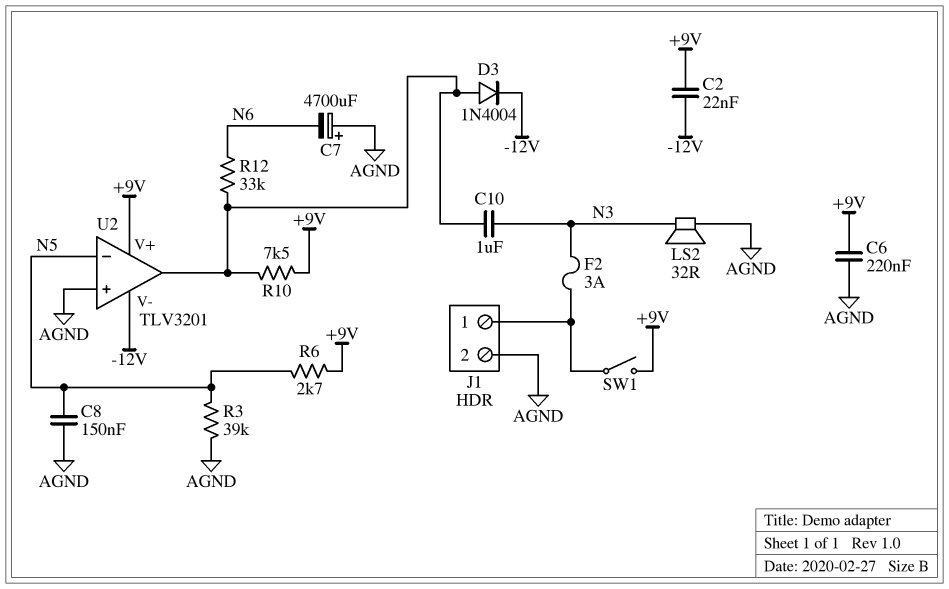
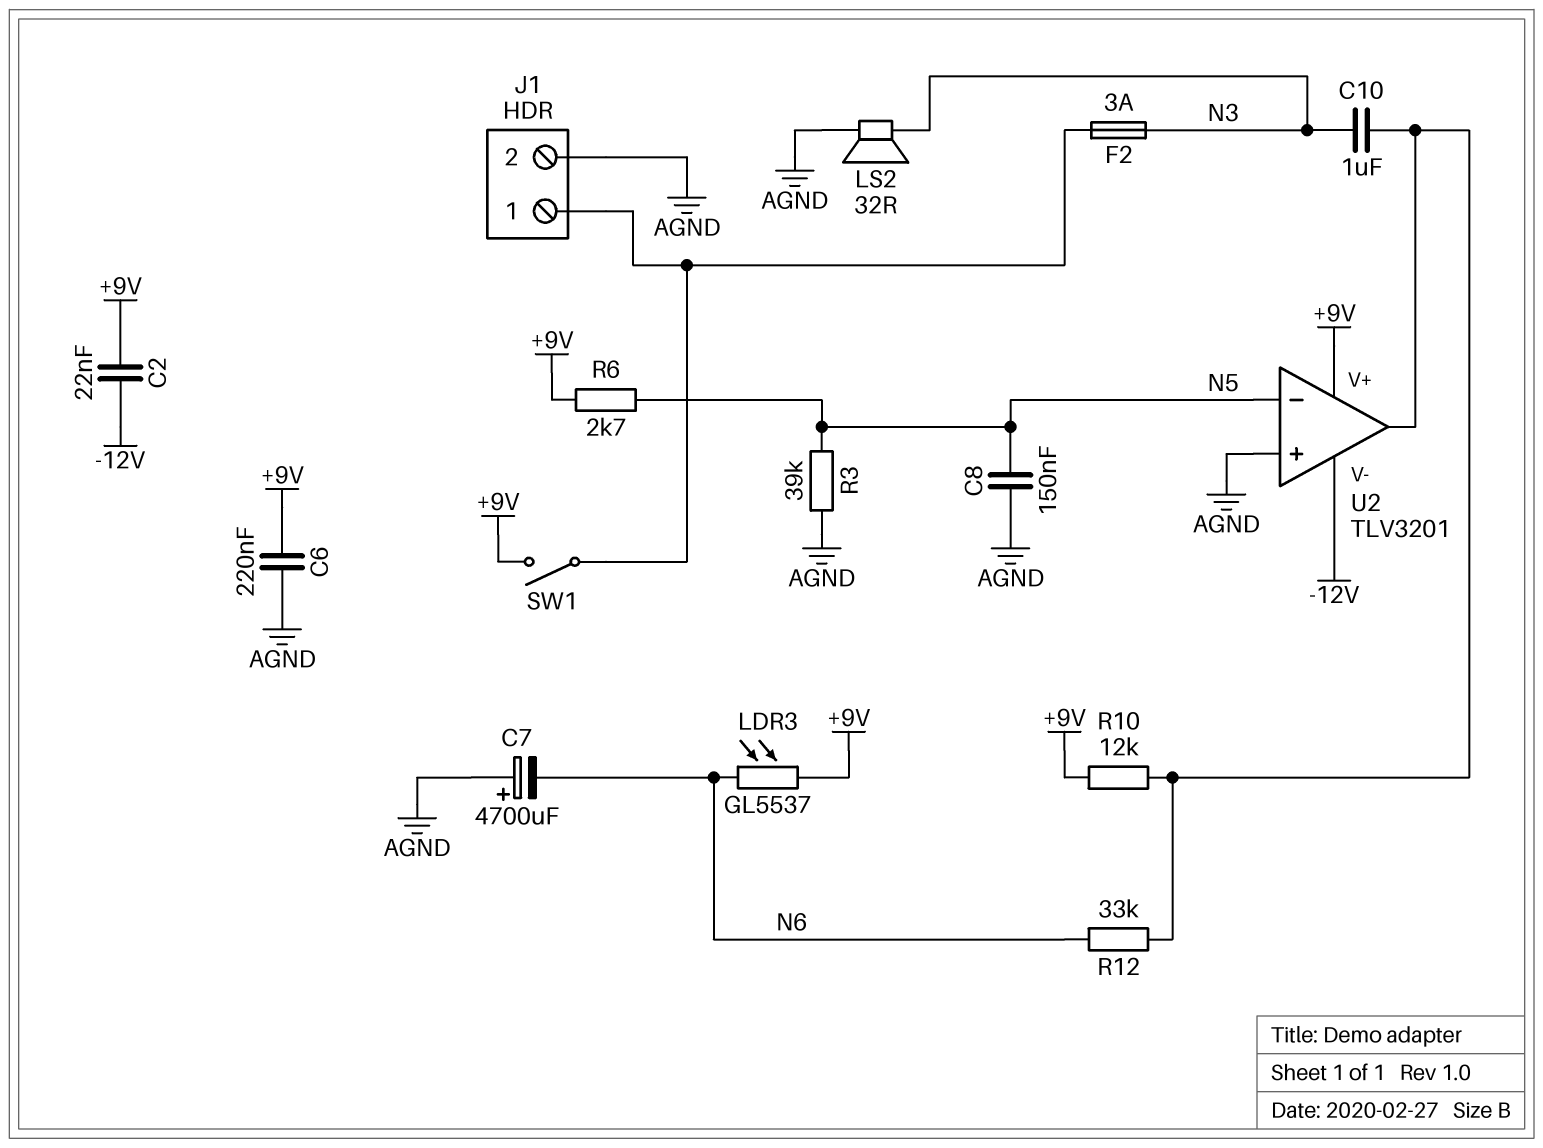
D3: diode 1N4004 (A U2/out, K -12V) -> none
LDR3: none -> GL5537 (+9V, N6)
R10: 7.5k (+9V, U2/out) -> 12k (+9V, U2/out)

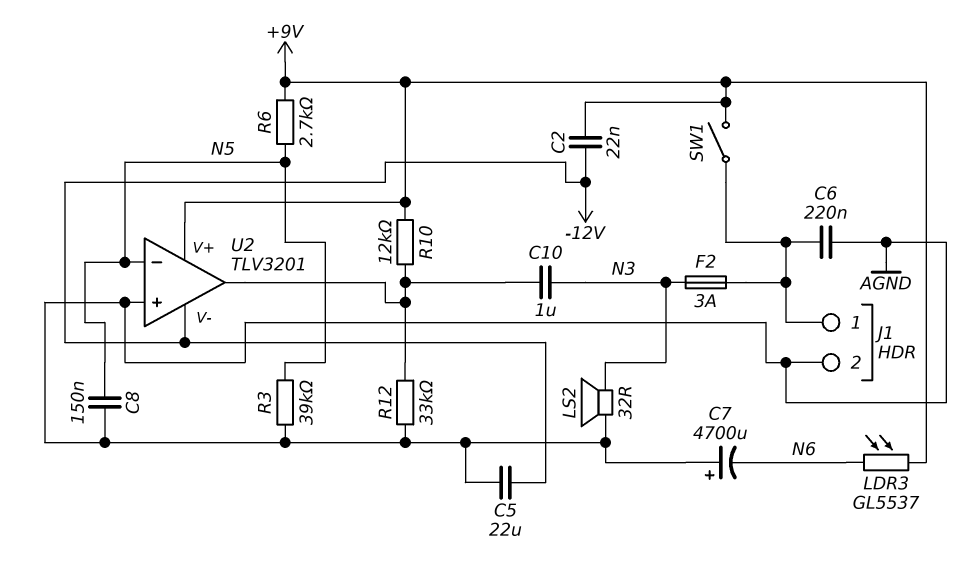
C5: none -> 22uF (-12V, AGND)
C6: 220nF (+9V, AGND) -> 220nF (AGND, J1/1)
R12: 33k (N6, U2/out) -> 33k (AGND, U2/out)

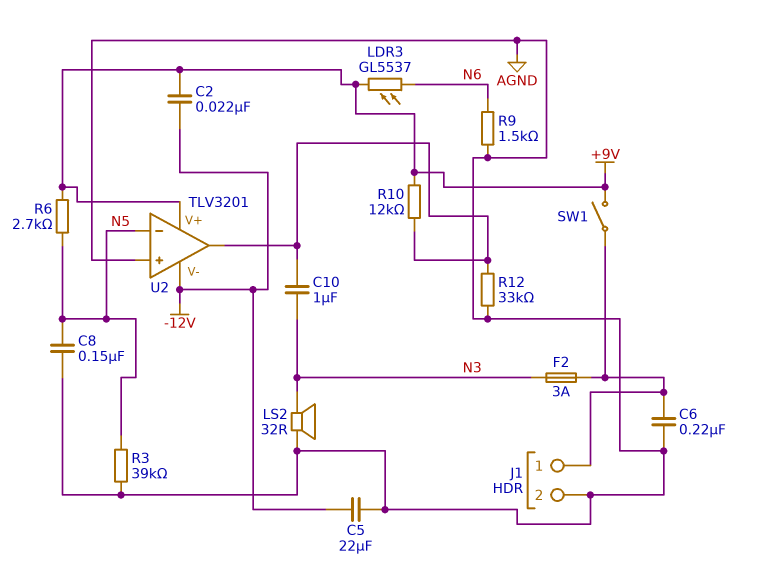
C7: 4700uF (plus AGND, minus N6) -> none
R9: none -> 1.5k (AGND, N6)

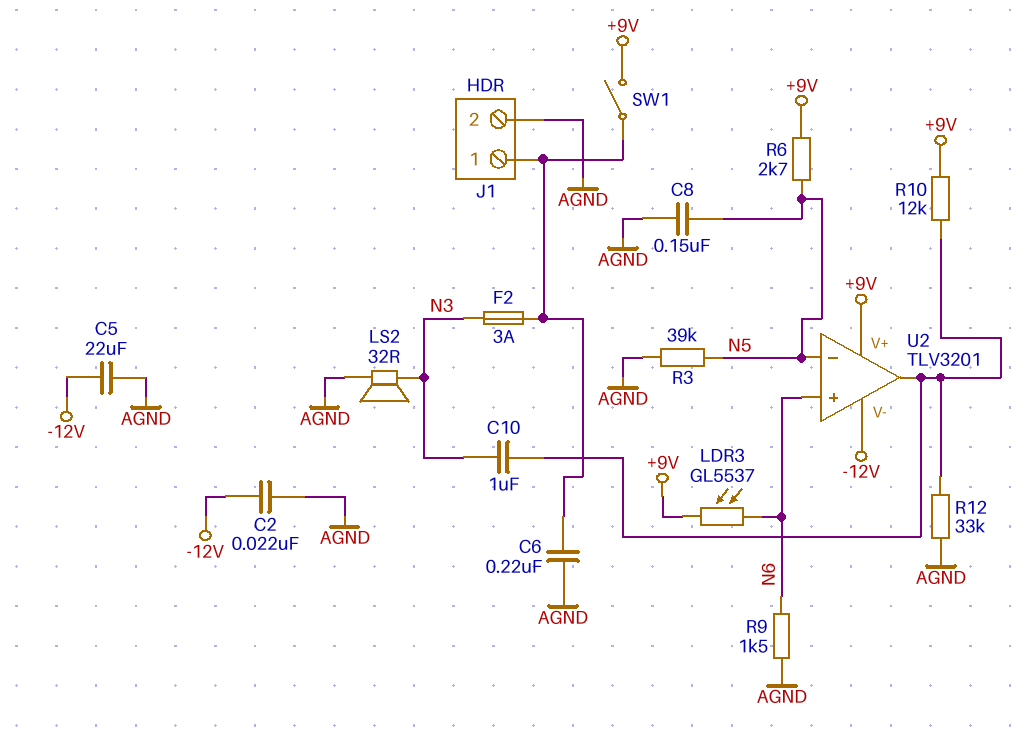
C2: 22nF (+9V, -12V) -> 22nF (-12V, AGND)
U2 pin in+: AGND -> N6

